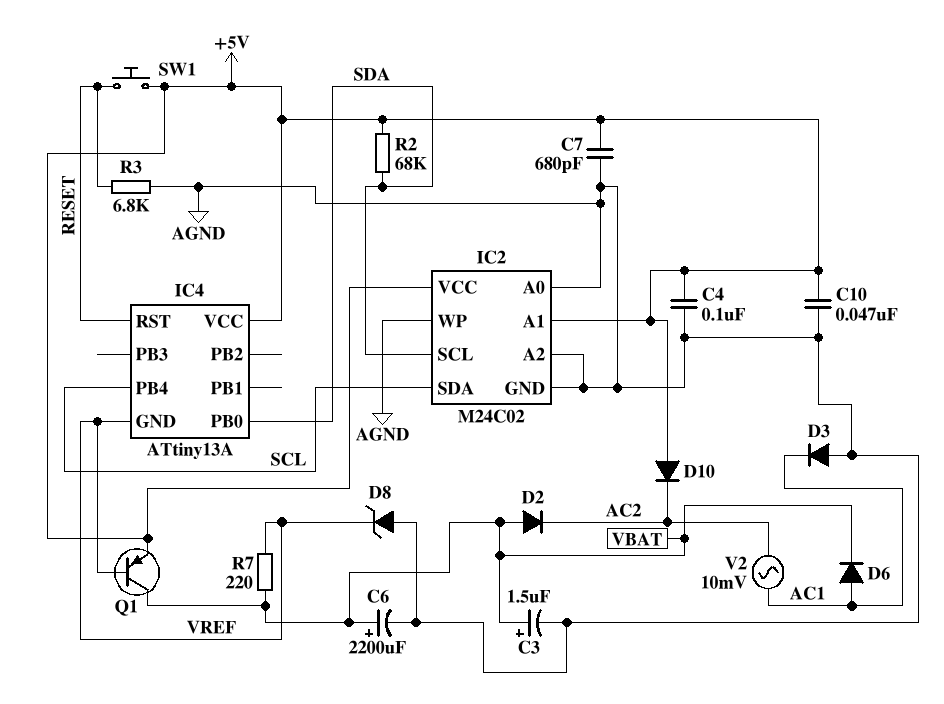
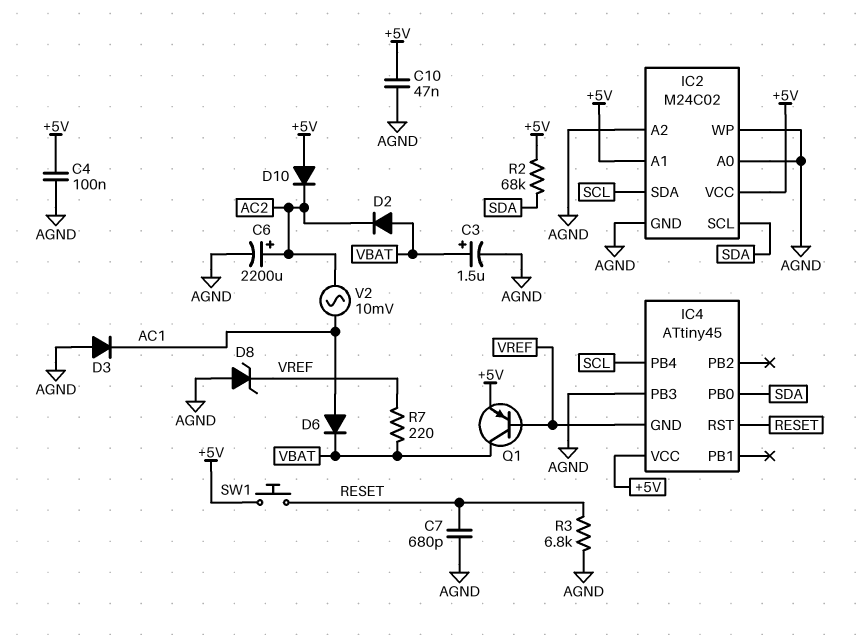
C6: 2200uF (plus VBAT, minus AGND) -> 2200uF (plus AC2, minus AGND)
C7: 680pF (+5V, AGND) -> 680pF (AGND, RESET)
IC4: ATtiny13A -> ATtiny45
IC4 pin PB3: none -> AGND

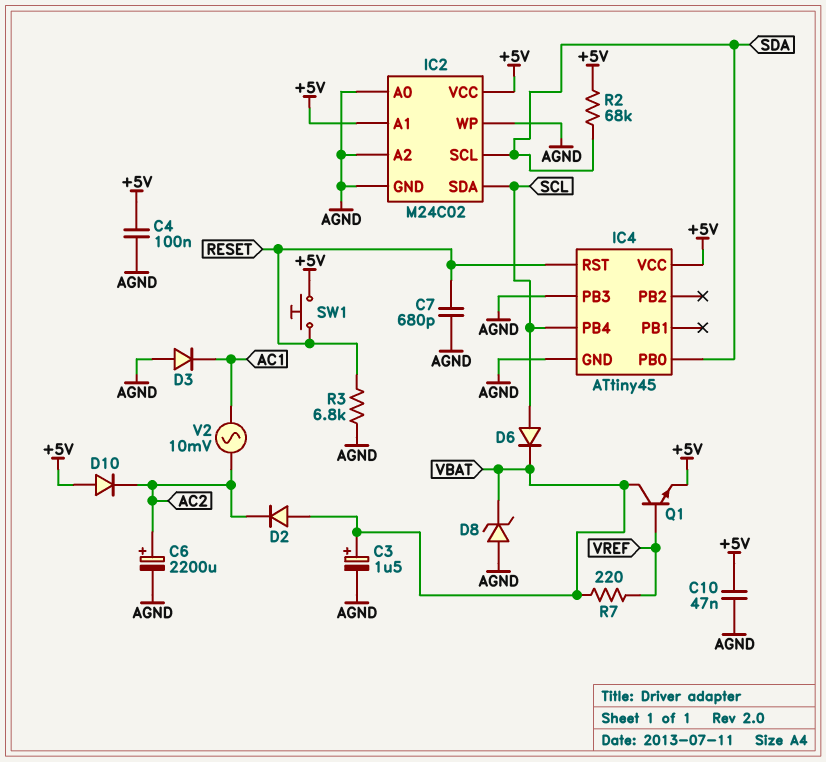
D6: diode (A AC1, K VBAT) -> diode (A SCL, K VBAT)
D8: zener (A AGND, K VREF) -> zener (A AGND, K VBAT)
IC4 pin GND: VREF -> AGND
Q1: PNP (B VREF, C VBAT, E +5V) -> NPN (B VREF, C VBAT, E +5V)

